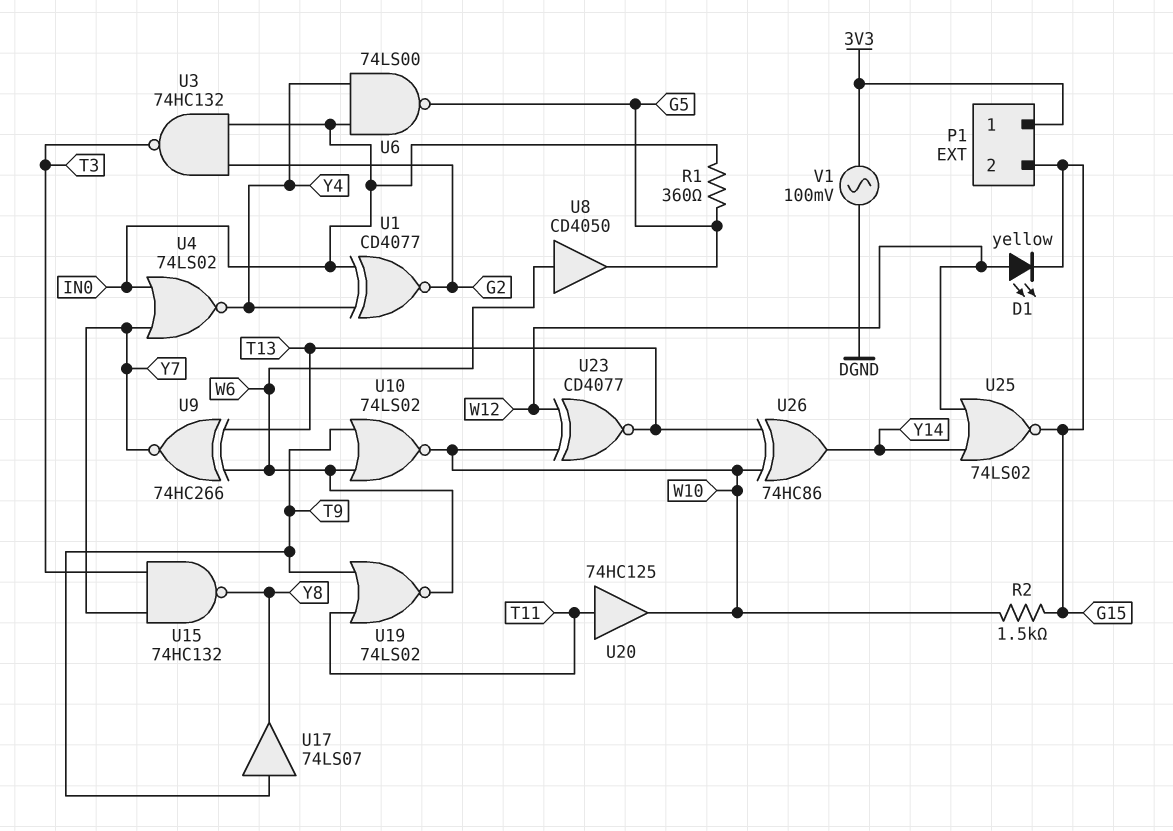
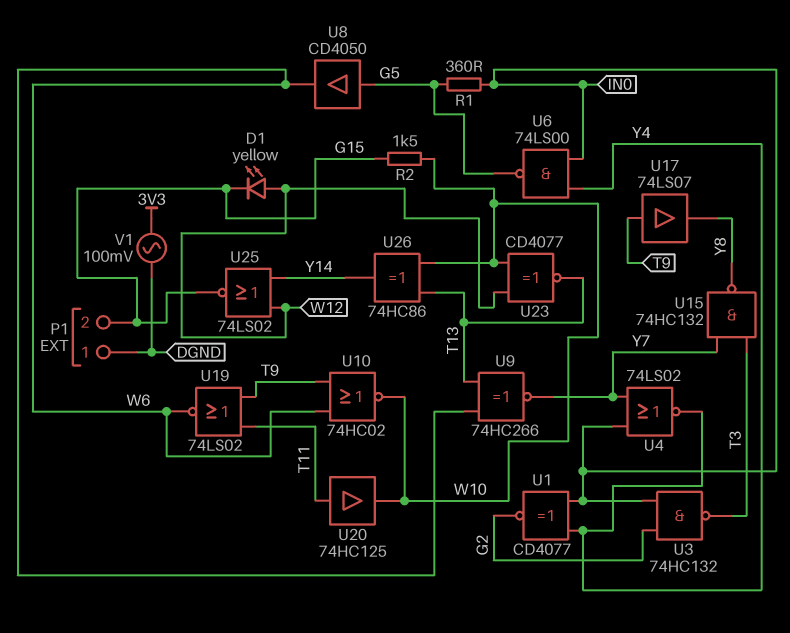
P1 pin 1: 3V3 -> DGND
U8: buffer CD4050 (in W6, out G5) -> buffer CD4050 (in G5, out W6)
U10: NOR 74LS02 (in T9, in W6, out W10) -> NOR 74HC02 (in T9, in W6, out W10)

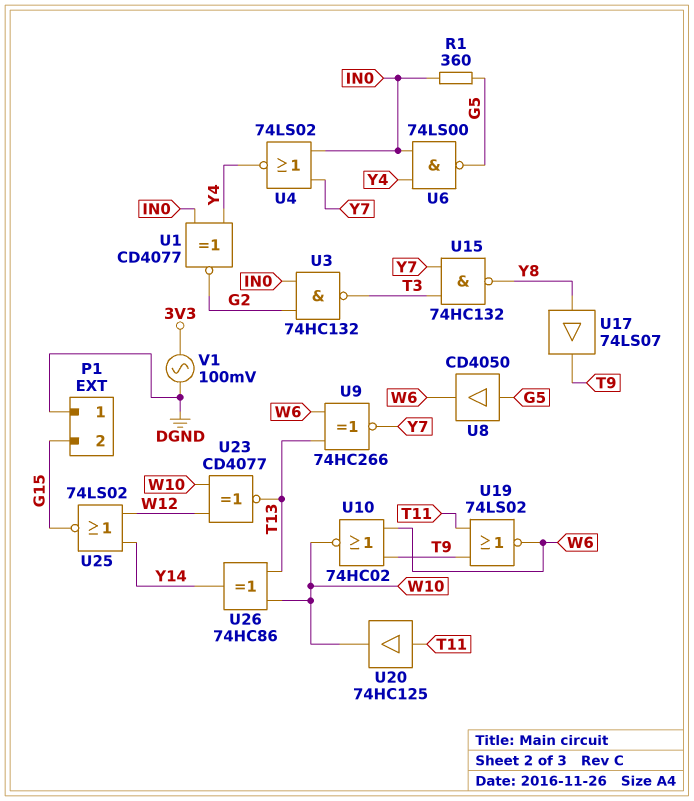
D1: LED yellow (A W12, K G15) -> none
R2: 1.5k (G15, W10) -> none
U17: buffer 74LS07 (in T9, out Y8) -> buffer 74LS07 (in Y8, out T9)

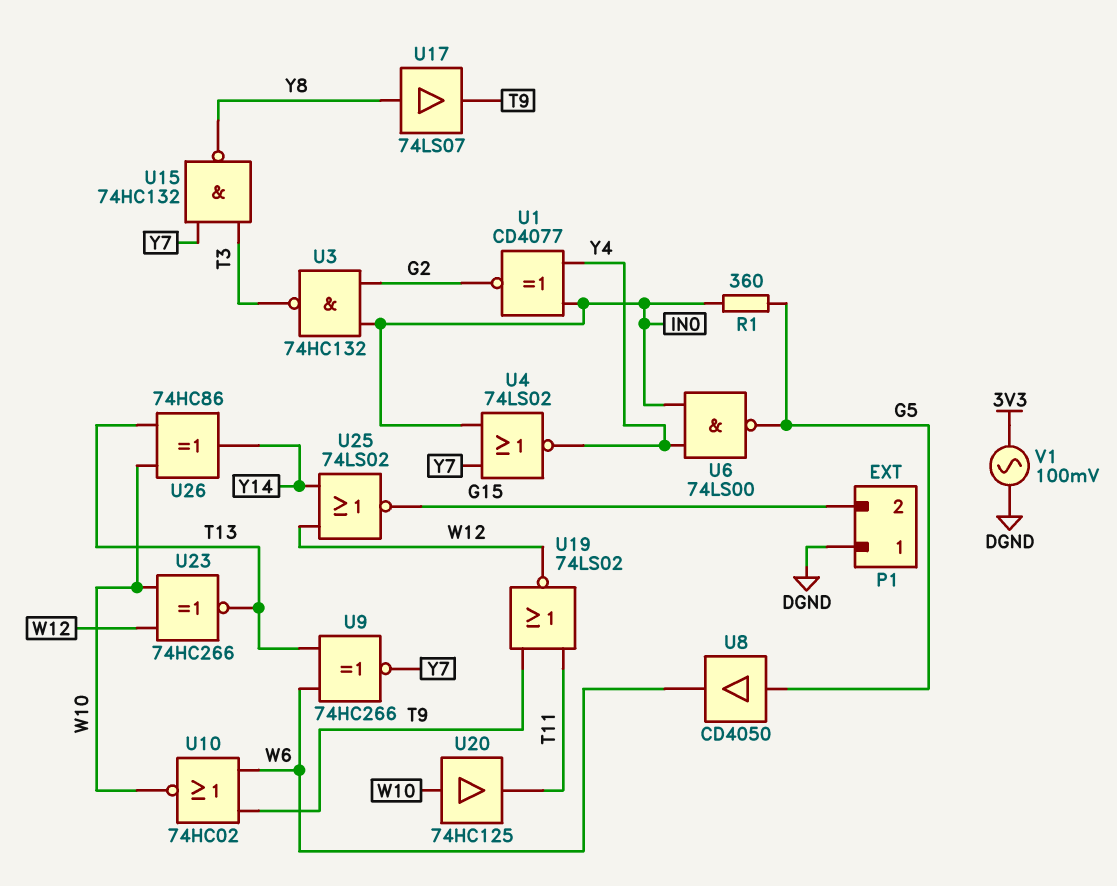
U19: NOR 74LS02 (in T9, in T11, out W6) -> NOR 74LS02 (in T9, in T11, out W12)
U20: buffer 74HC125 (in T11, out W10) -> buffer 74HC125 (in W10, out T11)
U23: XNOR CD4077 (in W10, in W12, out T13) -> XNOR 74HC266 (in W10, in W12, out T13)

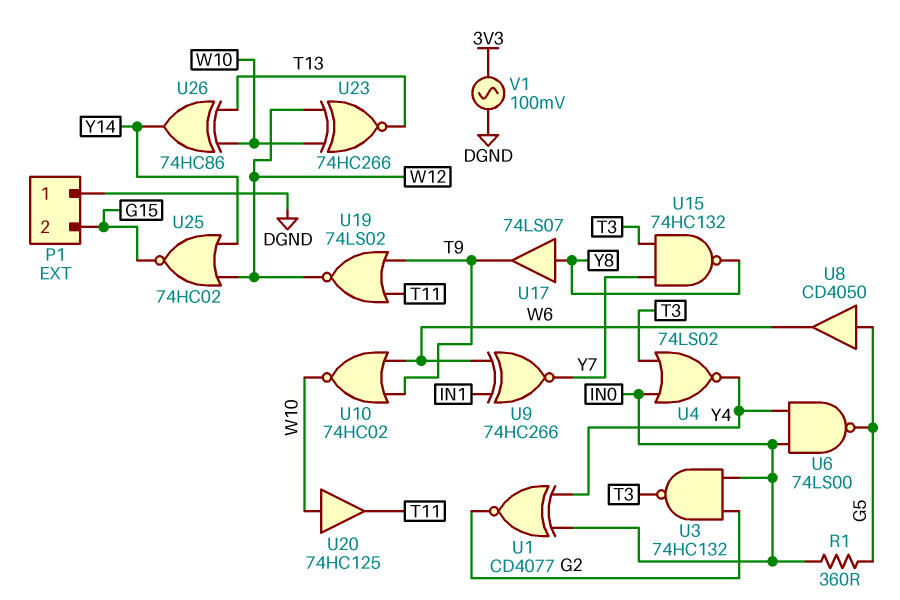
U4: NOR 74LS02 (in IN0, in Y7, out Y4) -> NOR 74LS02 (in IN0, in T3, out Y4)
U9: XNOR 74HC266 (in T13, in W6, out Y7) -> XNOR 74HC266 (in IN1, in W6, out Y7)
U25: NOR 74LS02 (in W12, in Y14, out G15) -> NOR 74HC02 (in W12, in Y14, out G15)

